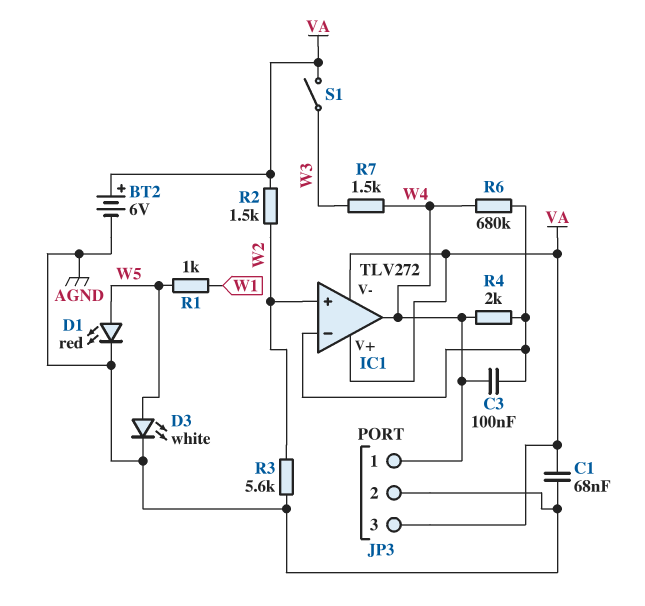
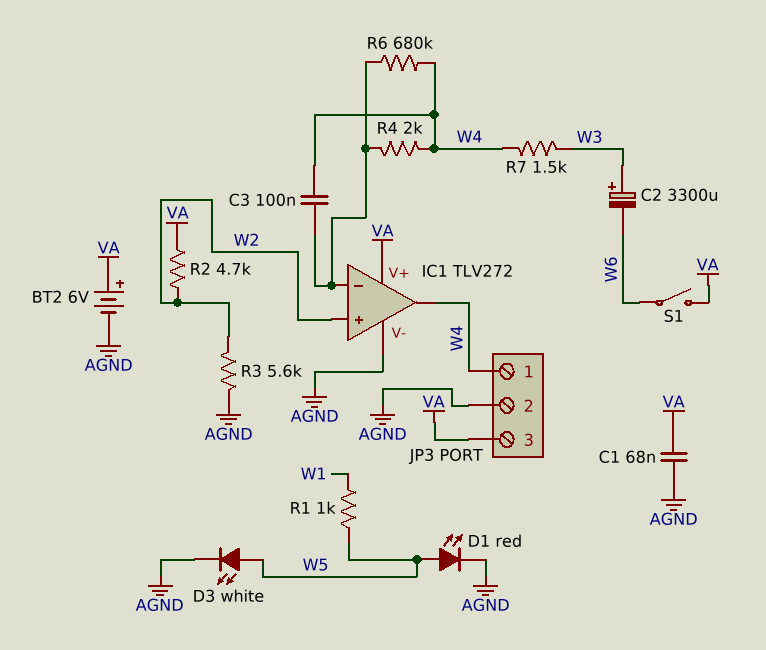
C2: none -> 3300uF (plus W3, minus W6)
IC1 pin V-: VA -> AGND
R2: 1.5k (VA, W2) -> 4.7k (VA, W2)
S1: switch (VA, W3) -> switch (VA, W6)

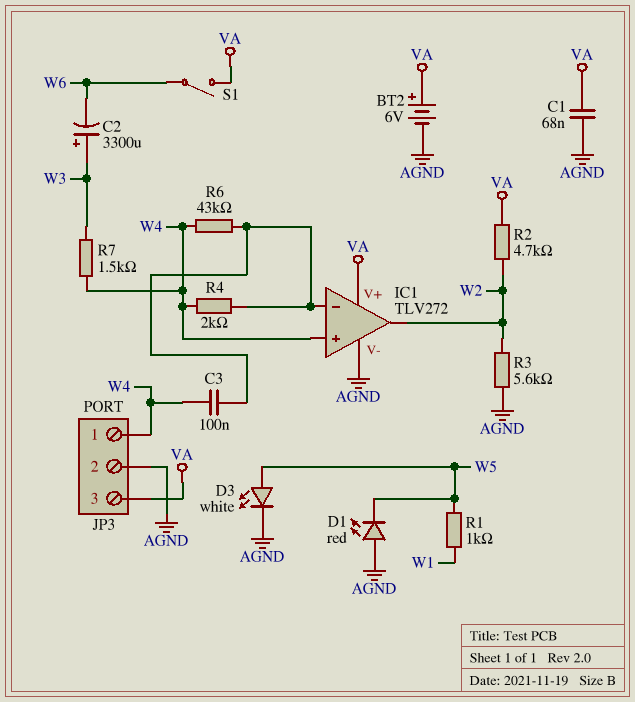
D1: LED red (A W5, K AGND) -> LED red (A AGND, K W5)
IC1 pin in+: W2 -> W4
IC1 pin out: W4 -> W2
R6: 680k (IC1/in-, W4) -> 43k (IC1/in-, W4)

